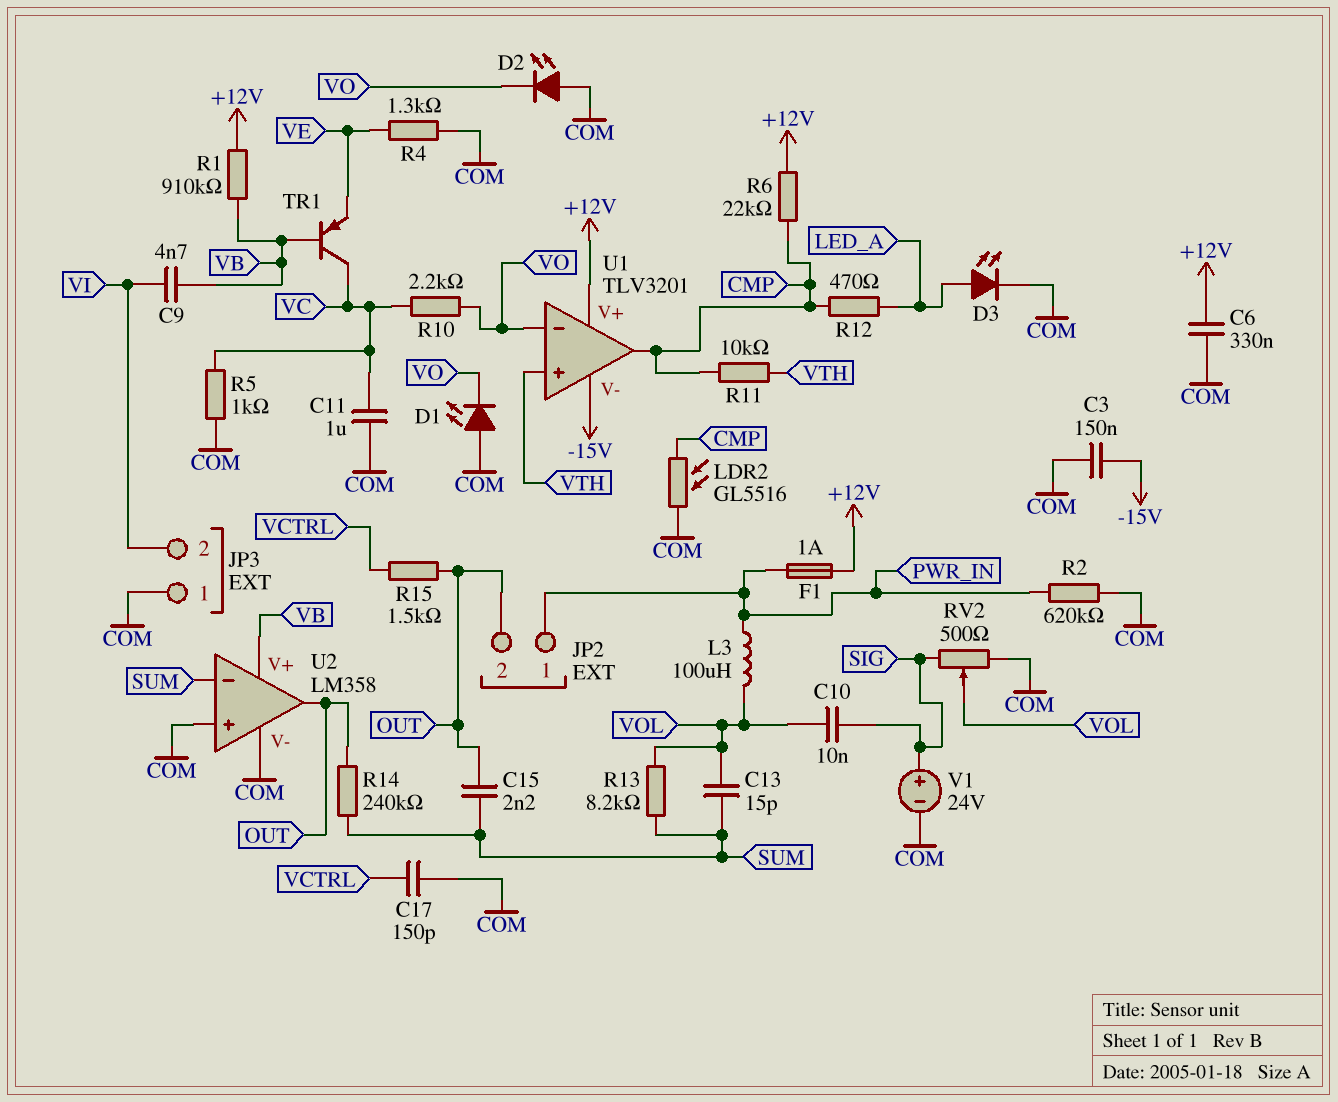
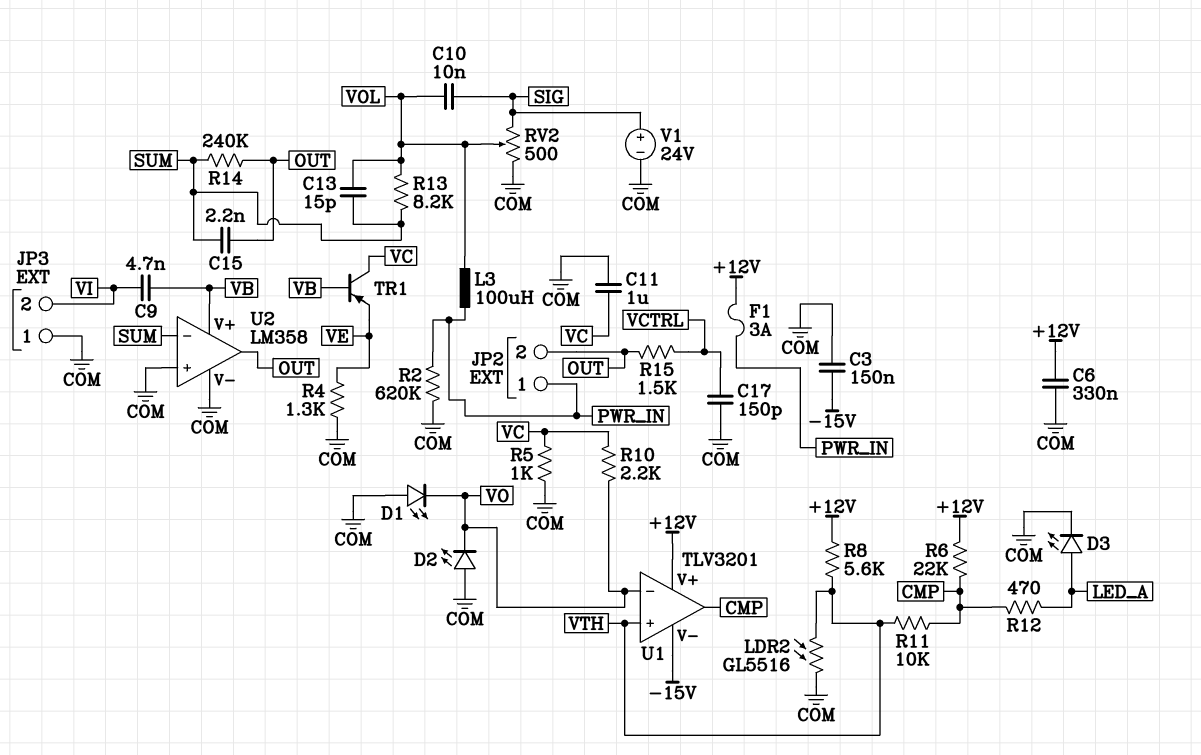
F1: 1A (+12V, PWR_IN) -> 3A (+12V, PWR_IN)
LDR2: GL5516 (CMP, COM) -> GL5516 (COM, VTH)
R1: 910k (+12V, VB) -> none
R8: none -> 5.6k (+12V, VTH)

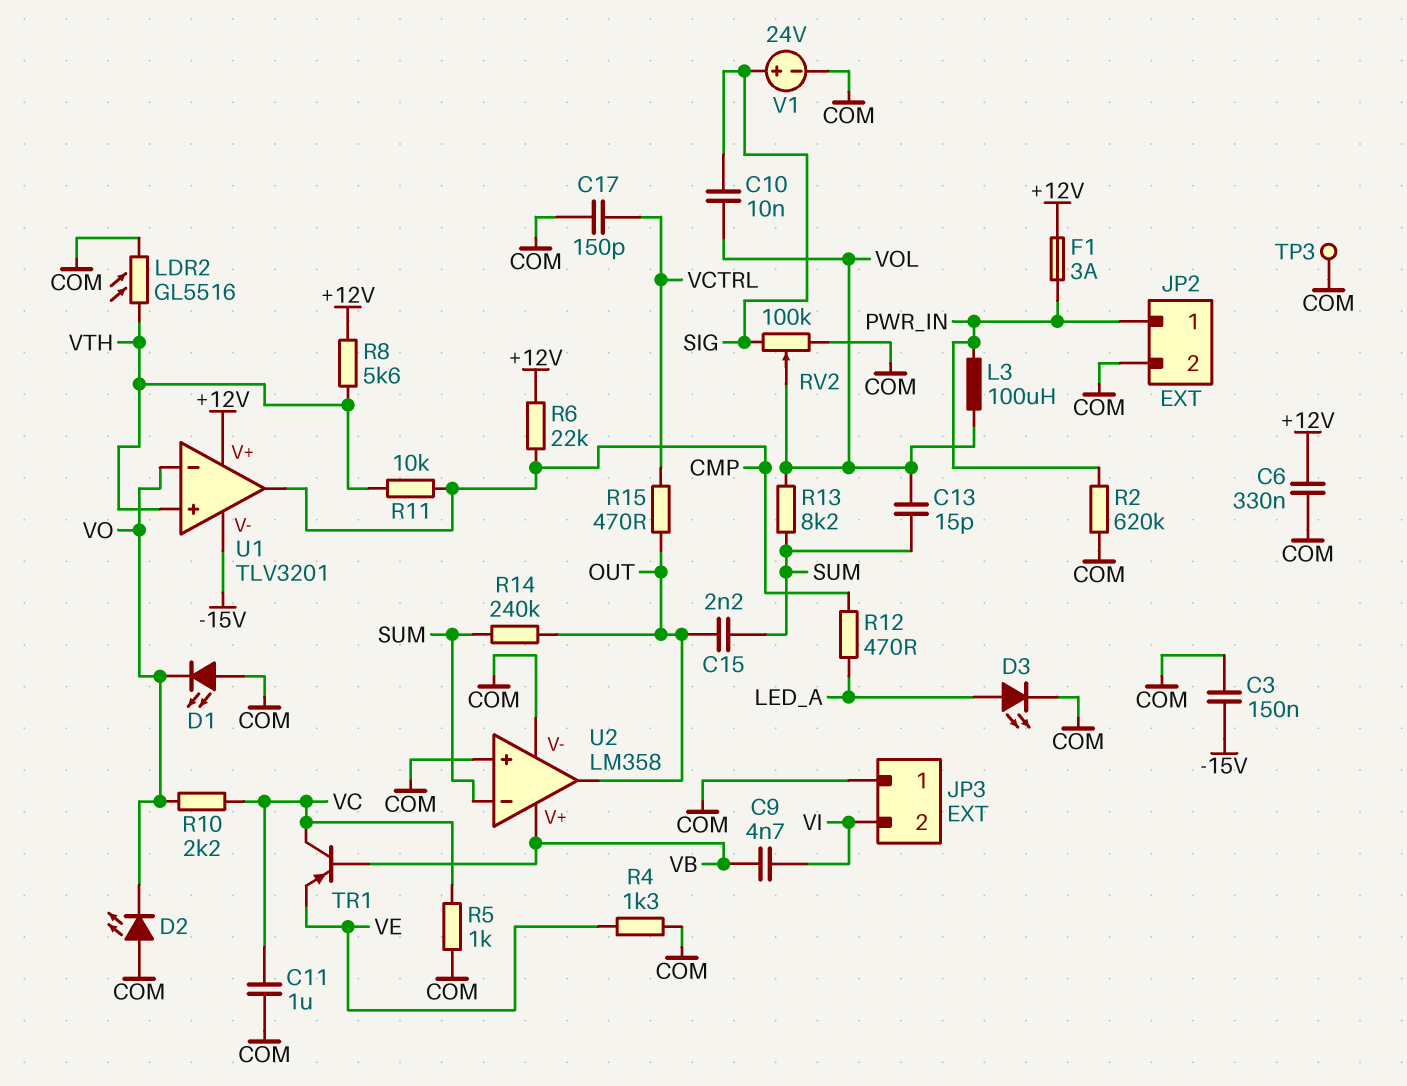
JP2 pin 2: OUT -> COM
R15: 1.5k (OUT, VCTRL) -> 470 (OUT, VCTRL)
RV2: 500 (COM, SIG, wiper VOL) -> 100k (COM, SIG, wiper VOL)
TP3: none -> test point (COM)

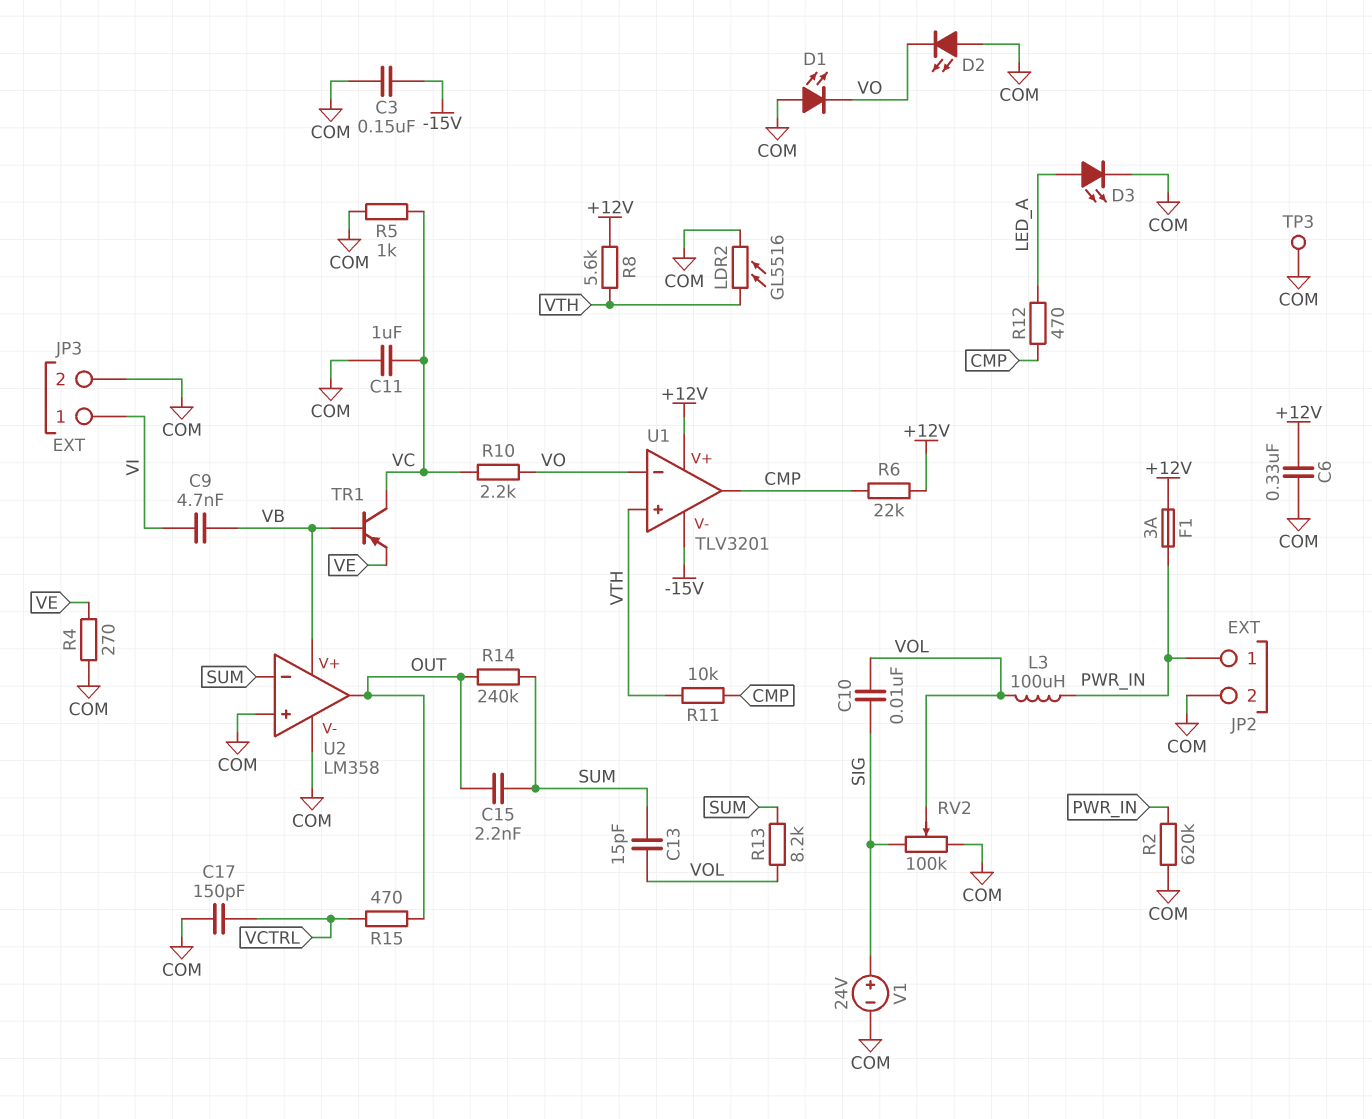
JP3 pin 1: COM -> VI
JP3 pin 2: VI -> COM
R4: 1.3k (COM, VE) -> 270 (COM, VE)

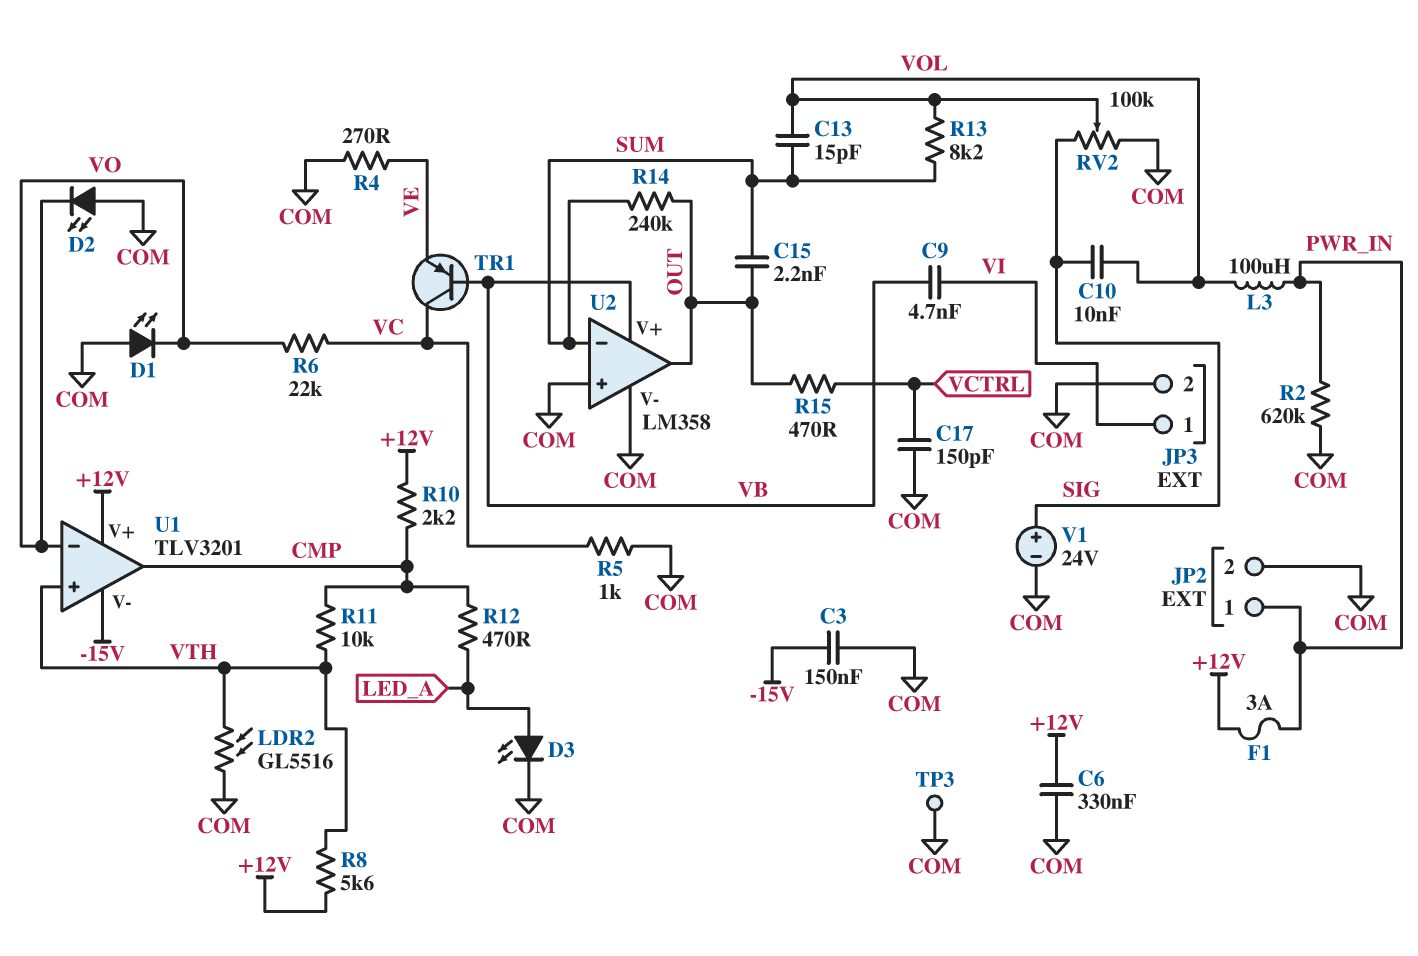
C11: 1uF (COM, VC) -> none
R6: 22k (+12V, CMP) -> 22k (VC, VO)
R10: 2.2k (VC, VO) -> 2.2k (+12V, CMP)

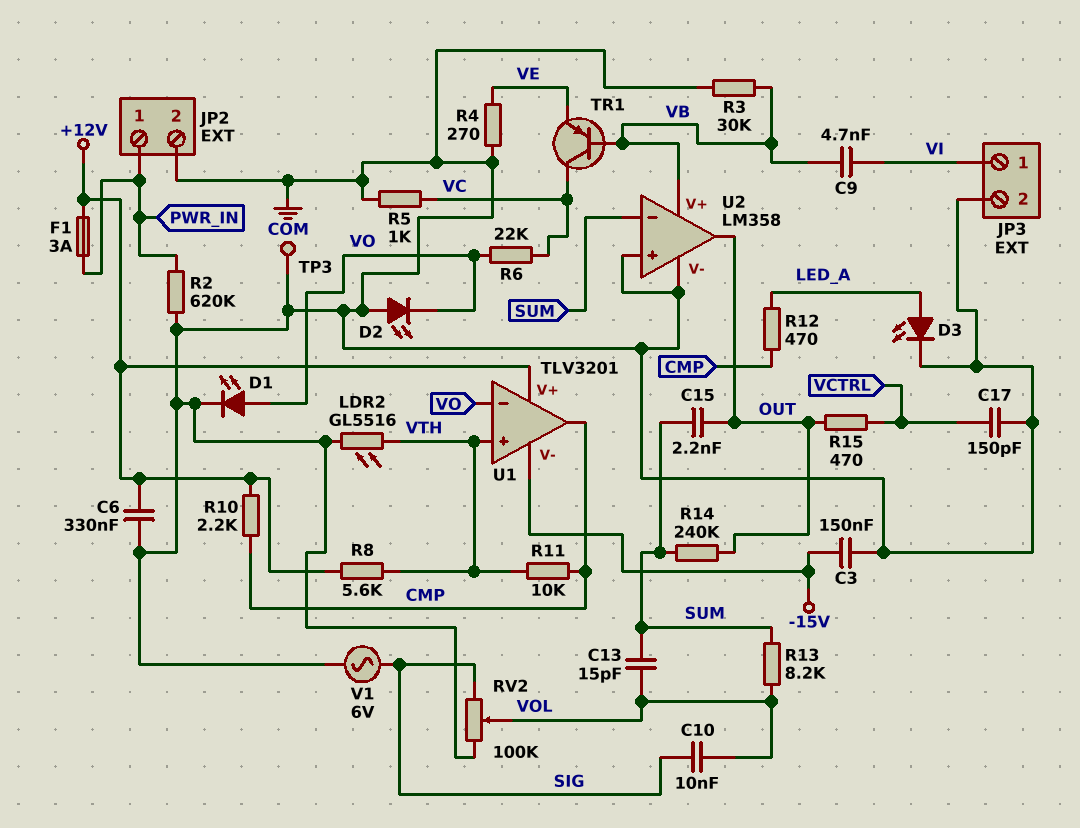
D1: LED (A COM, K VO) -> LED (A VO, K COM)
L3: 100uH (PWR_IN, VOL) -> none
R3: none -> 30k (COM, VB)
V1: 24V (plus SIG, minus COM) -> AC 6V (COM, SIG)

